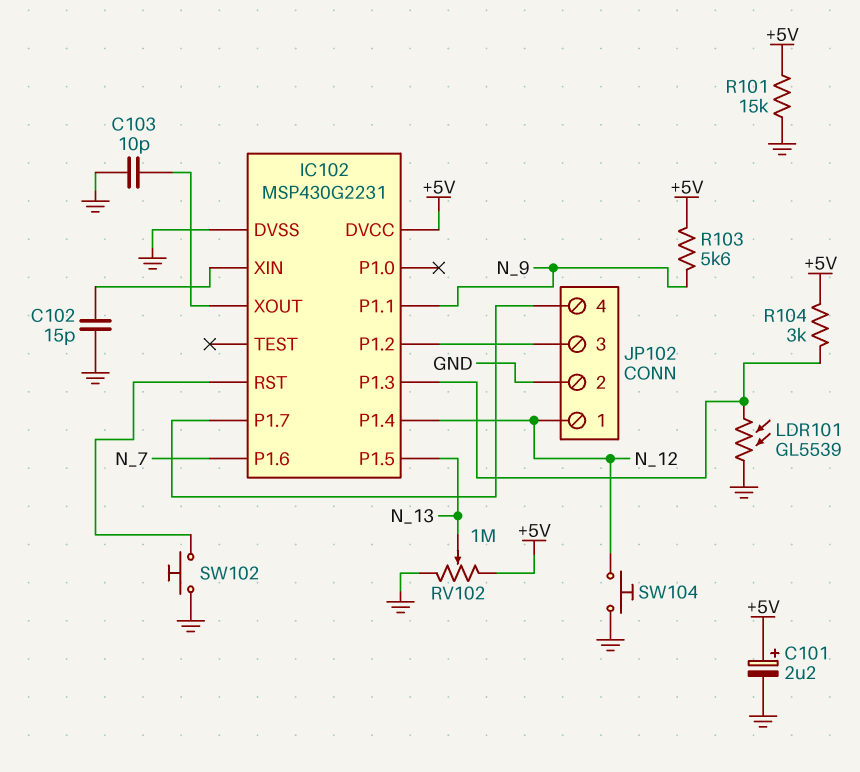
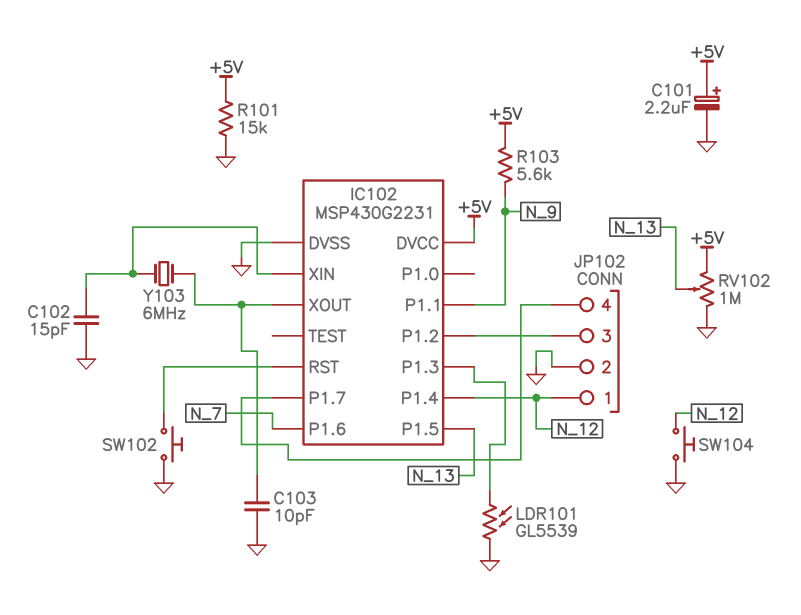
R104: 3k (+5V, IC102/P1.3) -> none
Y103: none -> 6MHz (IC102/XIN, IC102/XOUT)

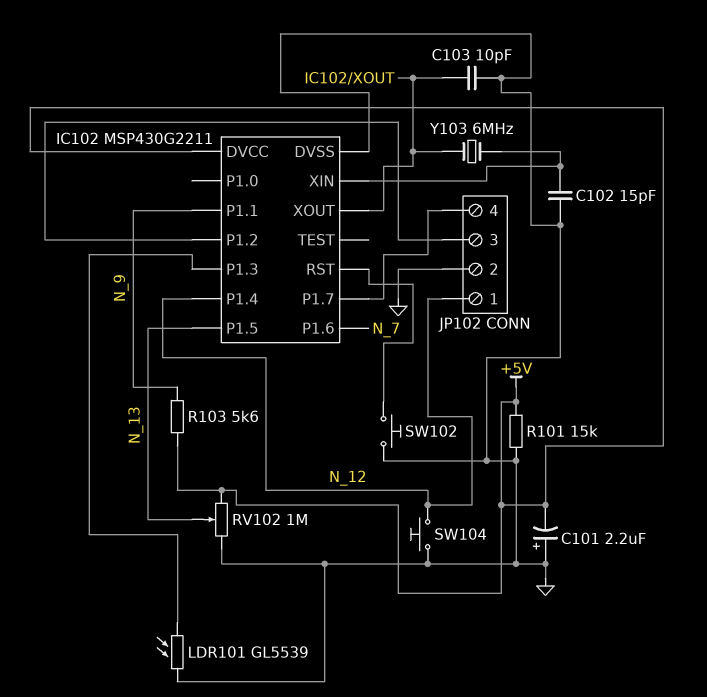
C101: 2.2uF (plus +5V, minus GND) -> 2.2uF (plus GND, minus +5V)
IC102: MSP430G2231 -> MSP430G2211

